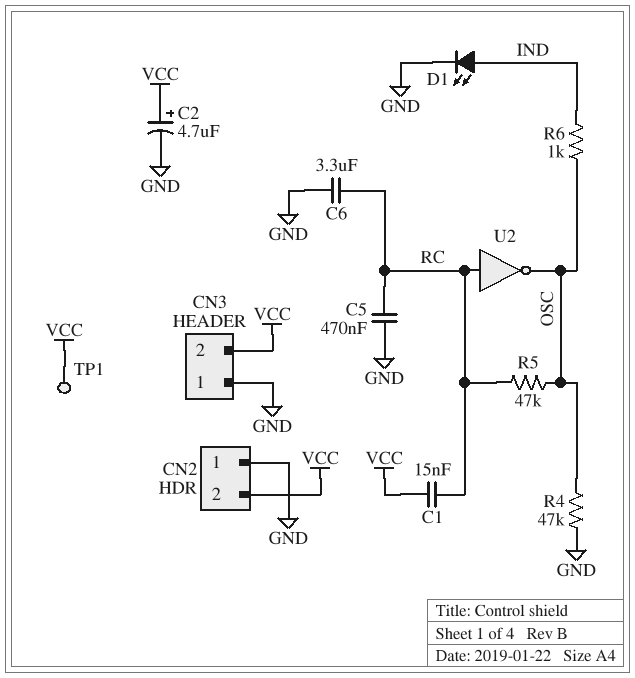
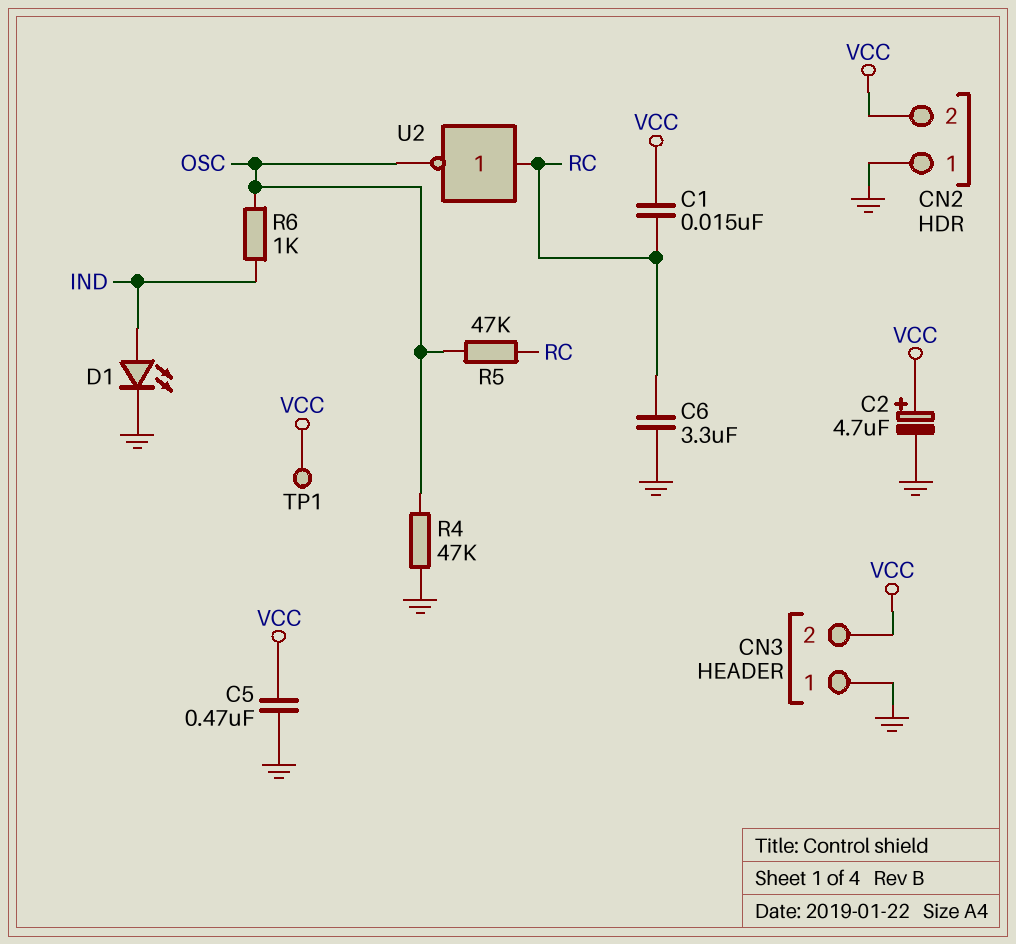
C5: 470nF (GND, RC) -> 470nF (GND, VCC)

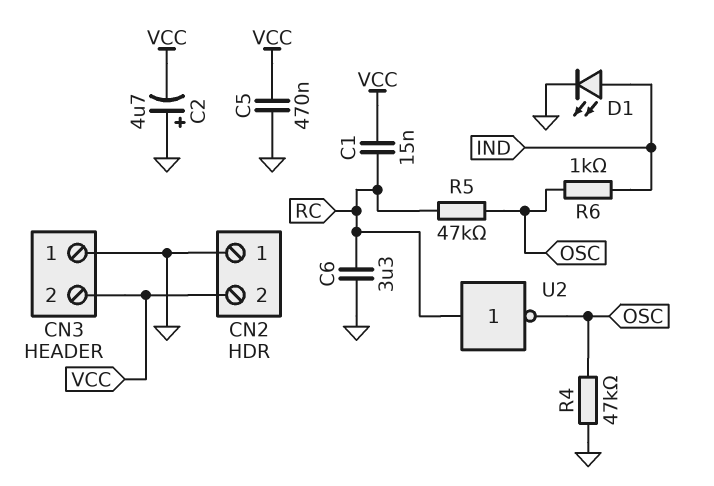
C2: 4.7uF (plus VCC, minus GND) -> 4.7uF (plus GND, minus VCC)
TP1: test point (VCC) -> none

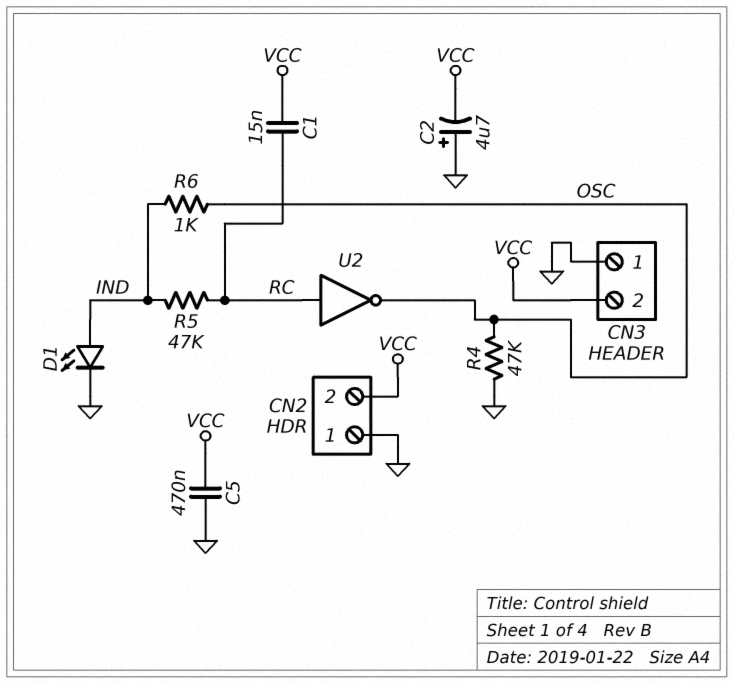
C6: 3.3uF (GND, RC) -> none
R5: 47k (OSC, RC) -> 47k (IND, RC)

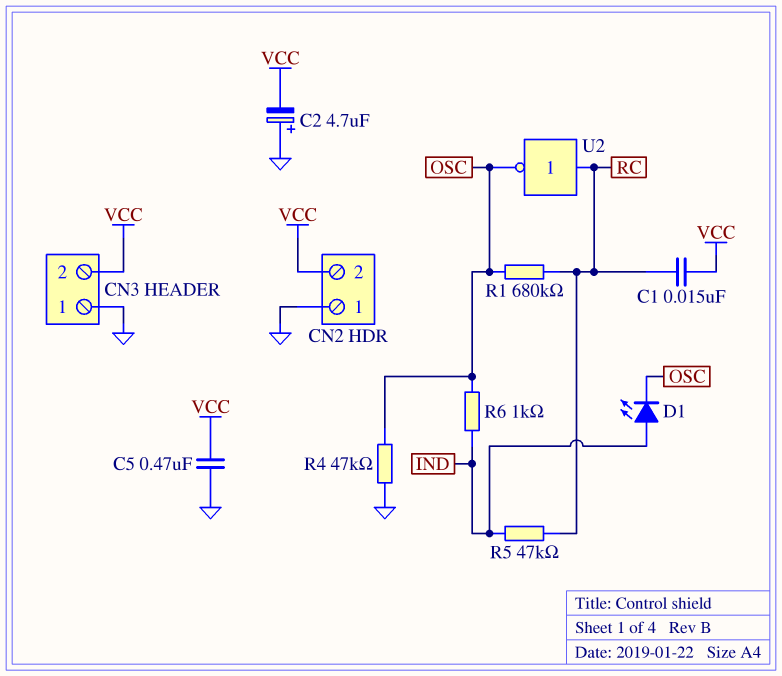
D1: LED (A IND, K GND) -> LED (A IND, K OSC)
R1: none -> 680k (OSC, RC)

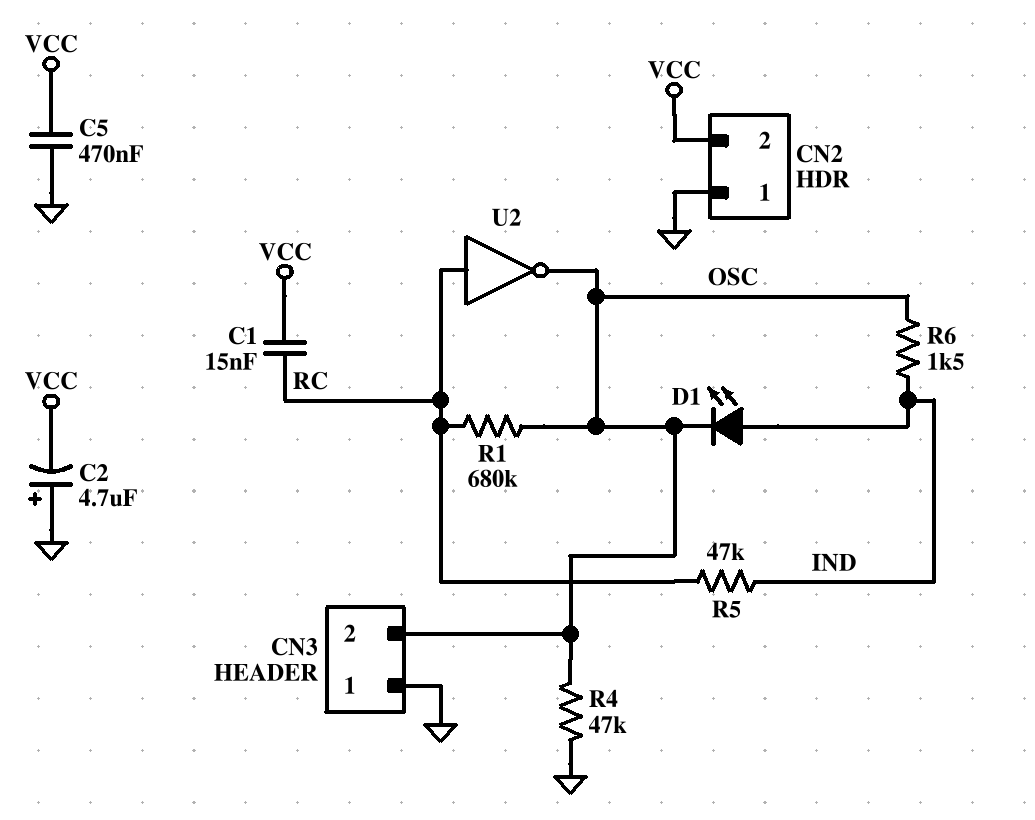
CN3 pin 2: VCC -> OSC
R6: 1k (IND, OSC) -> 1.5k (IND, OSC)

